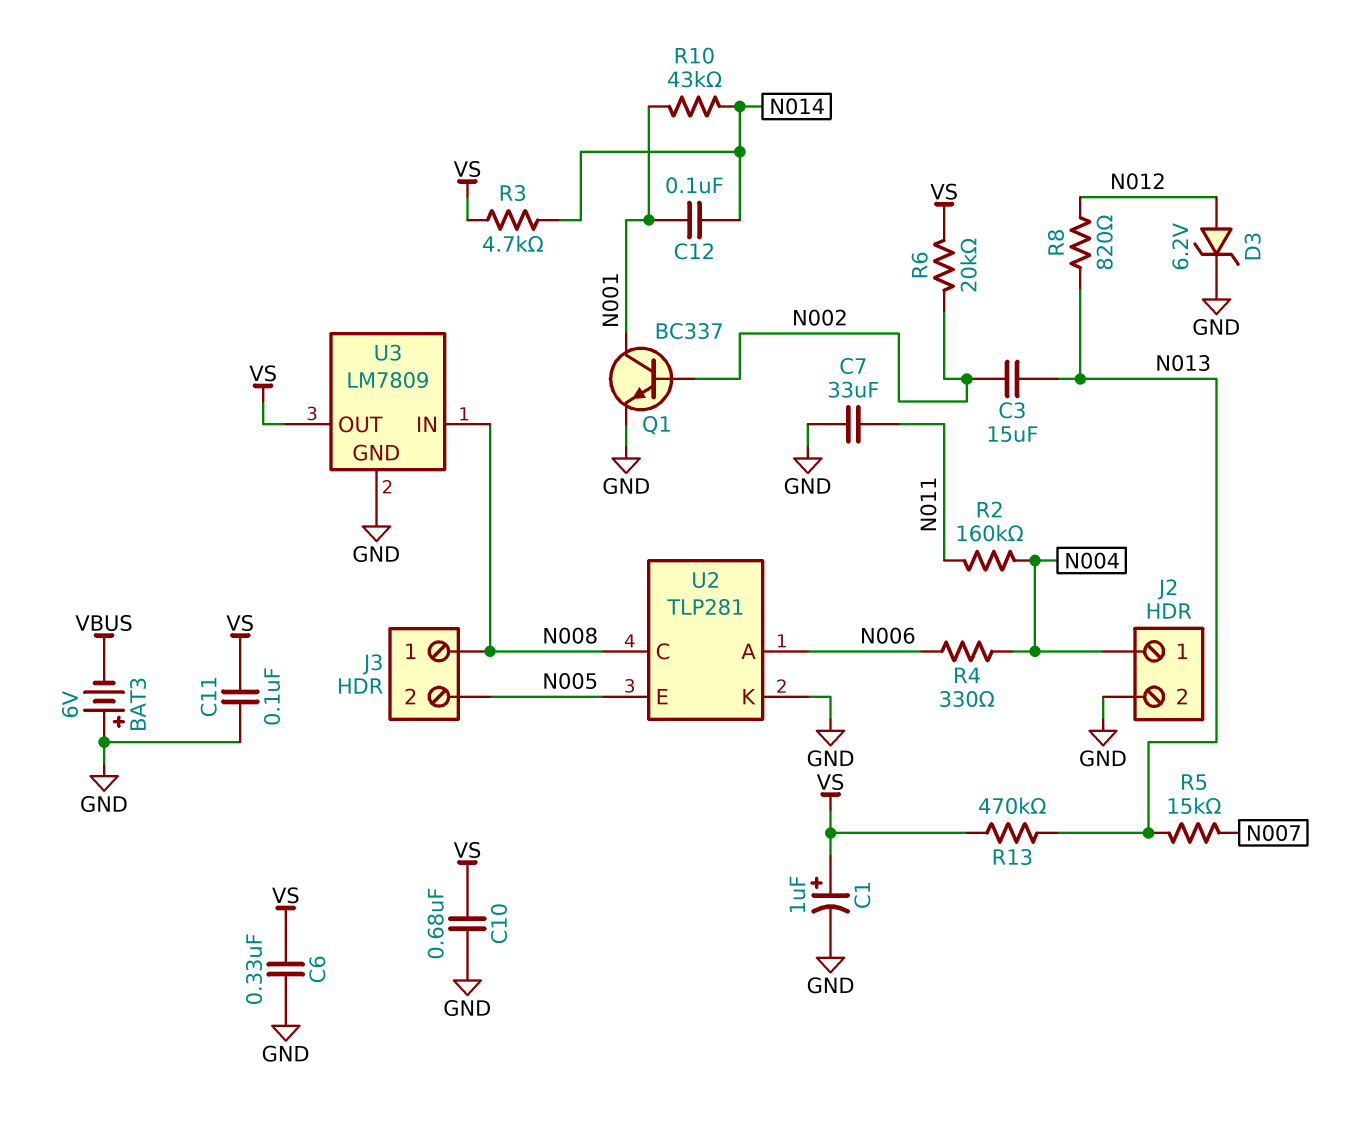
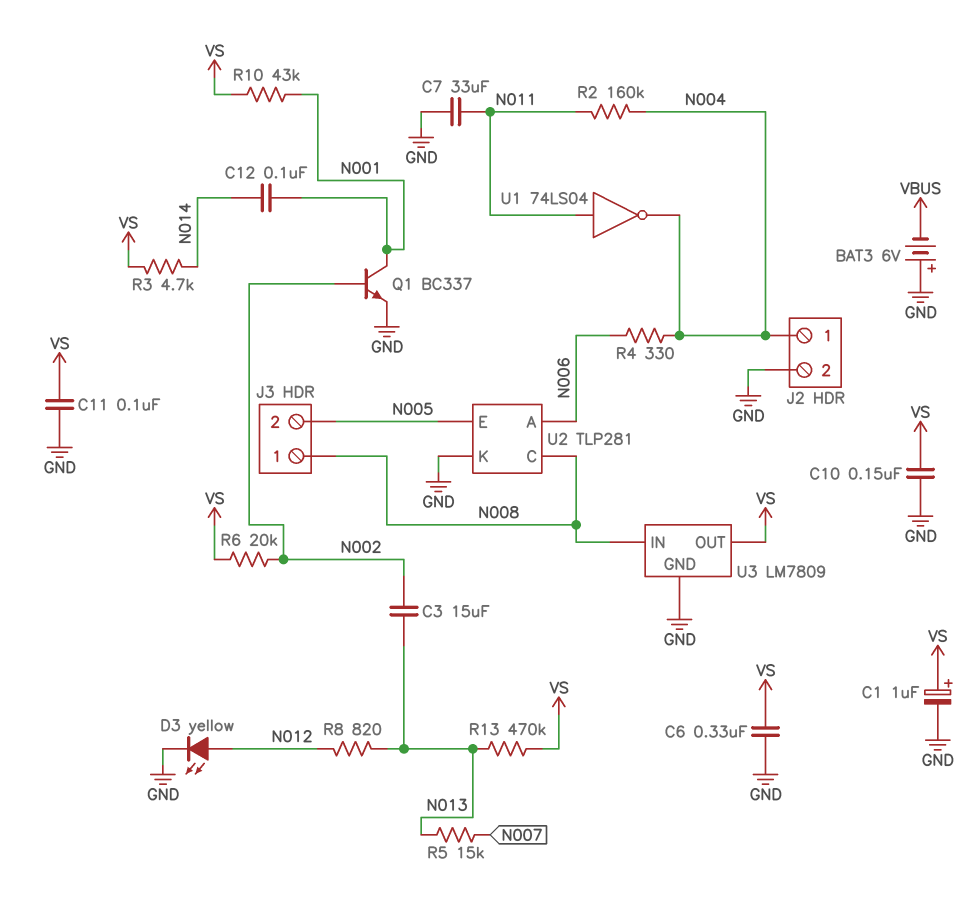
C10: 680nF (GND, VS) -> 150nF (GND, VS)
D3: zener 6.2V (A N012, K GND) -> LED yellow (A N012, K GND)
R10: 43k (N001, N014) -> 43k (N001, VS)
U1: none -> NOT 74LS04 (in N011, out N004)

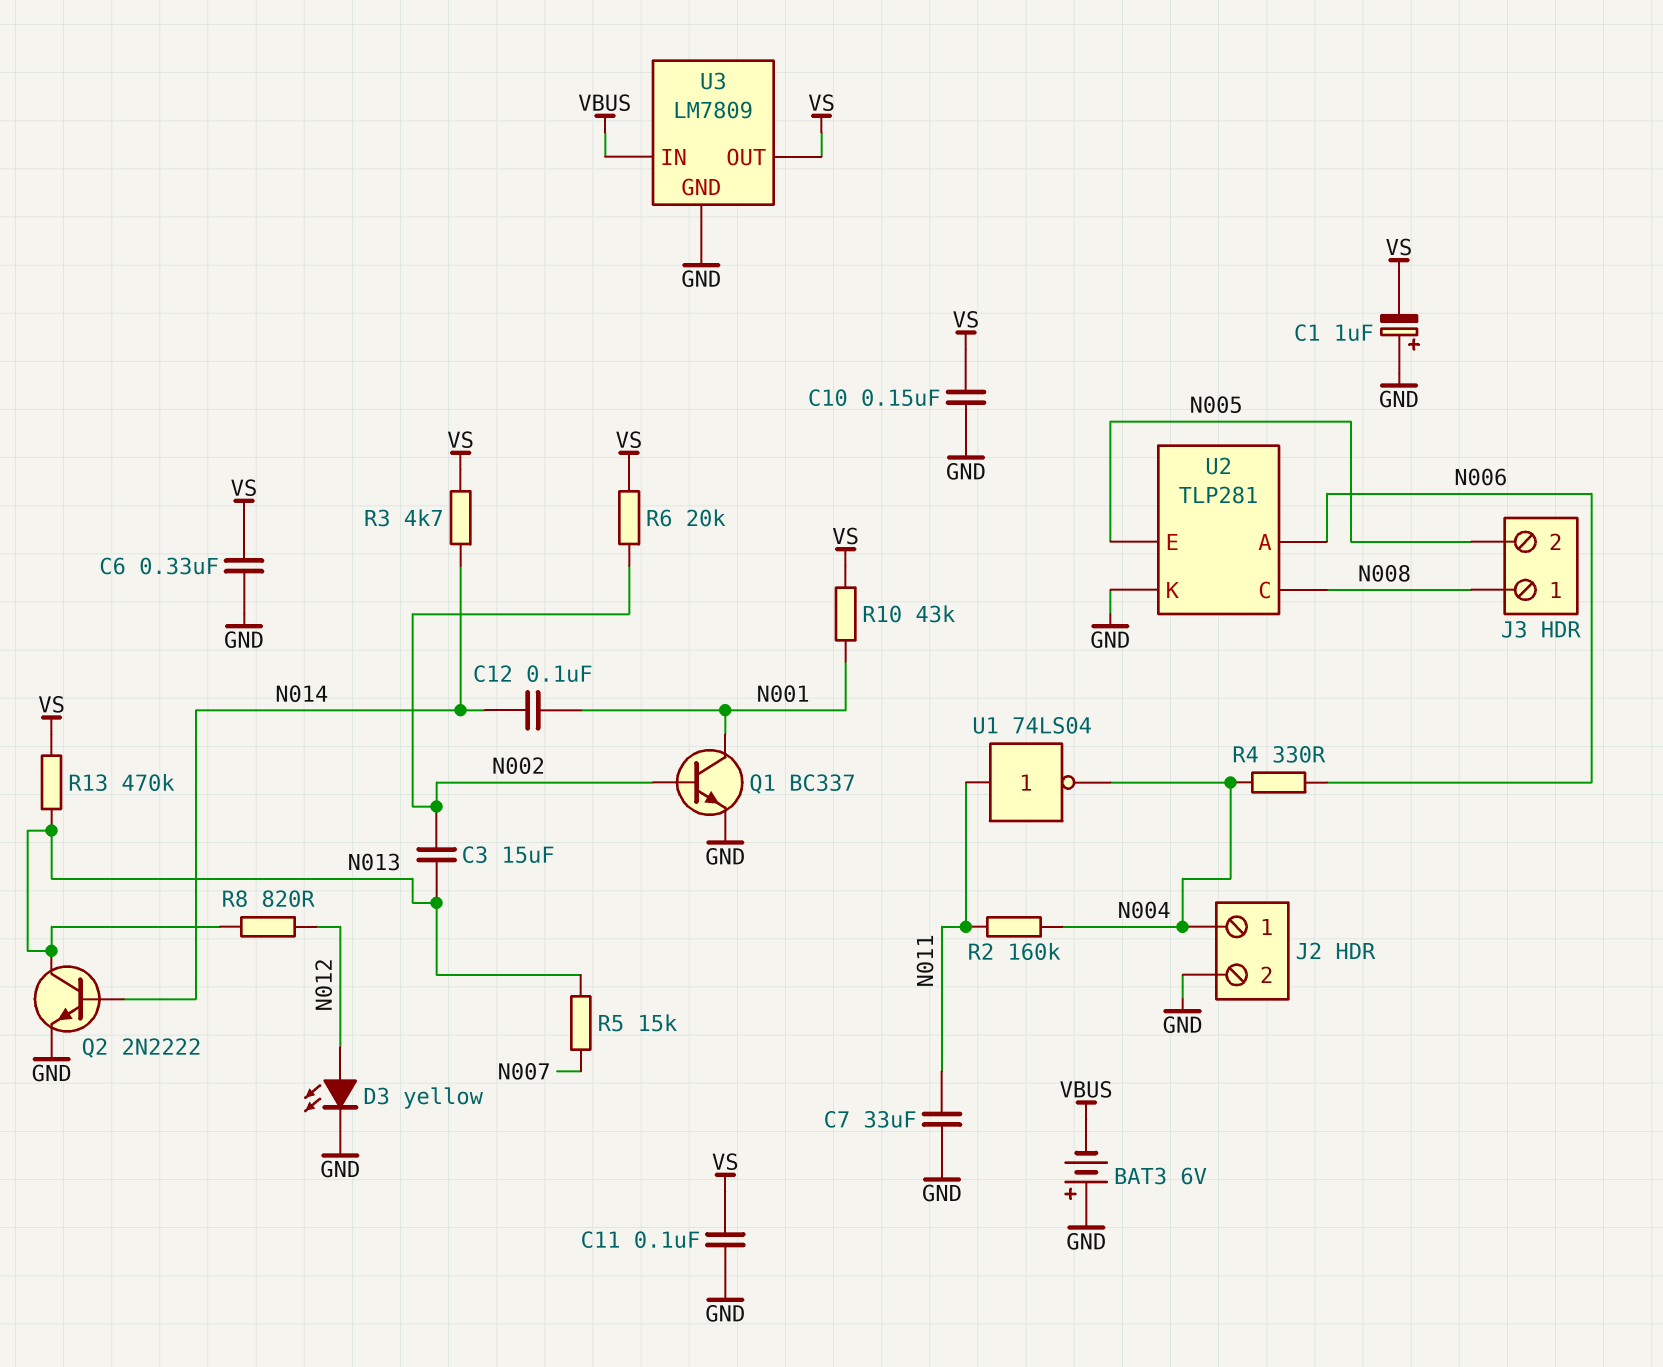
C1: 1uF (plus VS, minus GND) -> 1uF (plus GND, minus VS)
Q2: none -> NPN 2N2222 (B N014, C N013, E GND)
U3 pin IN: N008 -> VBUS

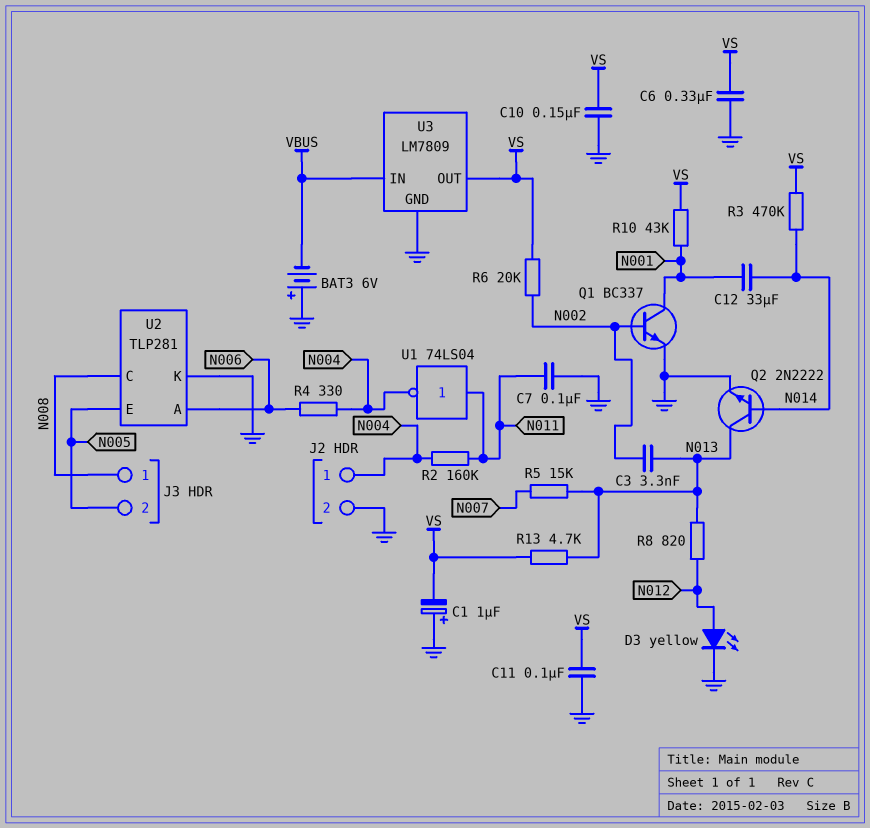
C3: 15uF (N002, N013) -> 3.3nF (N002, N013)
C7: 33uF (GND, N011) -> 100nF (GND, N011)
C12: 100nF (N001, N014) -> 33uF (N001, N014)
R3: 4.7k (N014, VS) -> 470k (N014, VS)
R13: 470k (N013, VS) -> 4.7k (N013, VS)

